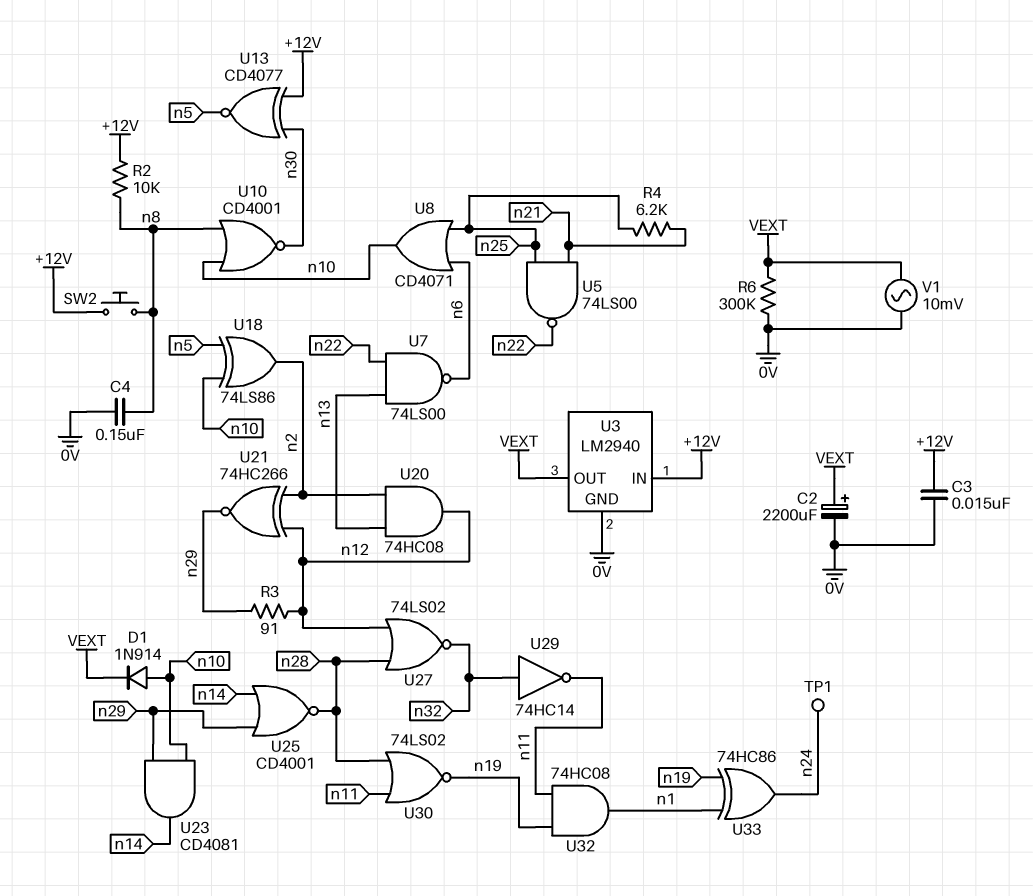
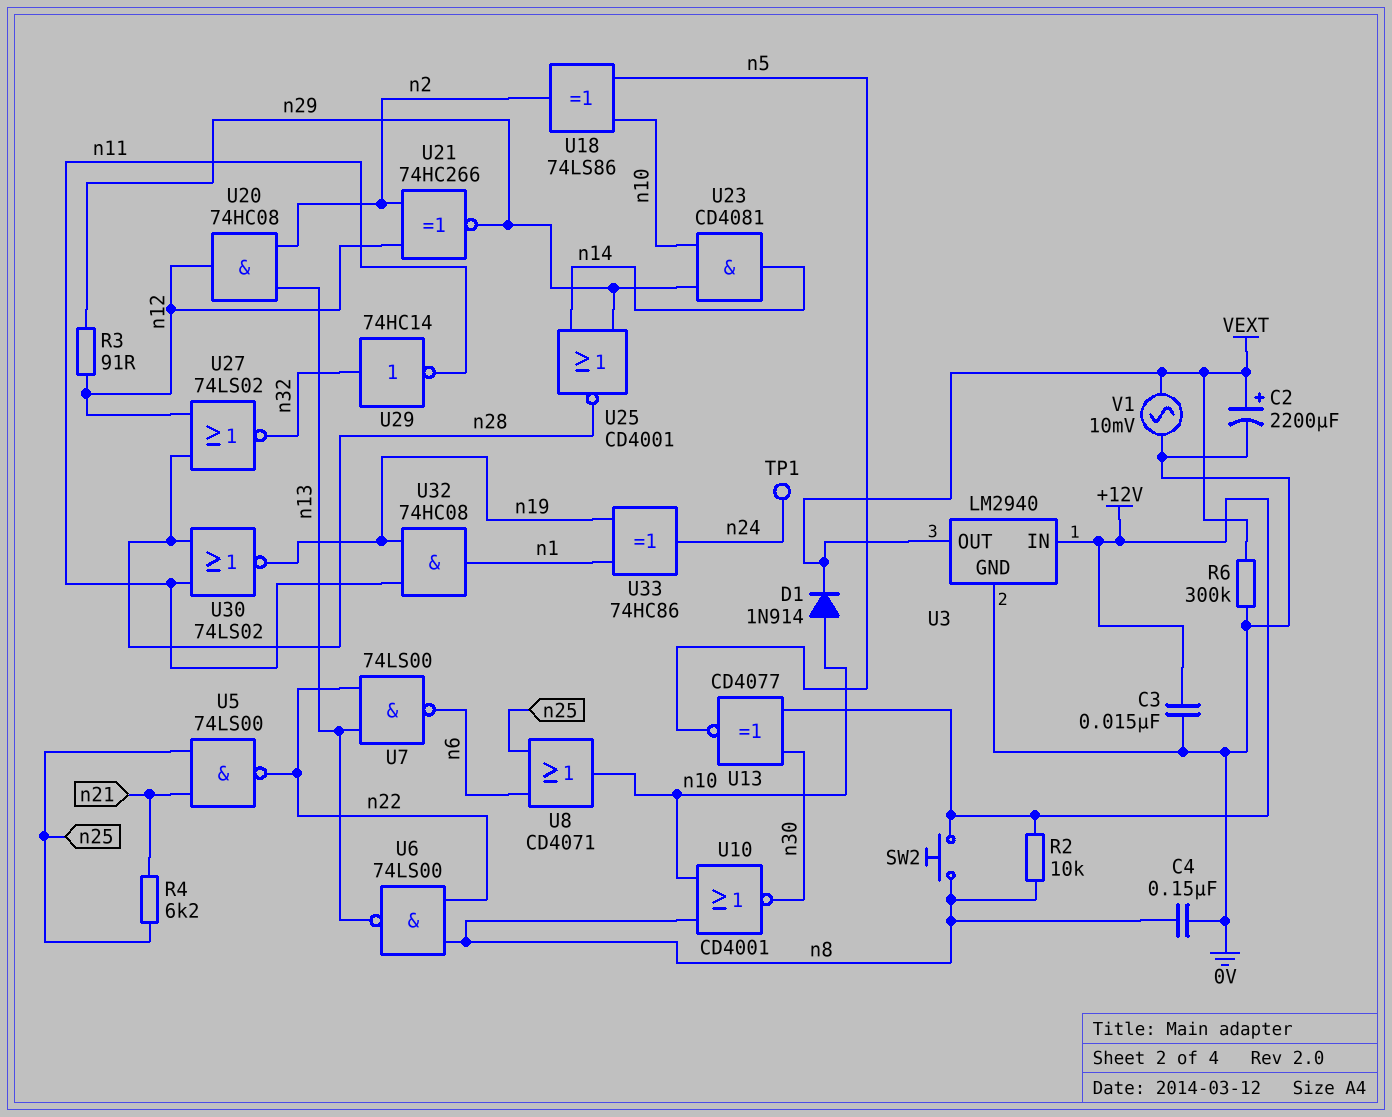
U6: none -> NAND 74LS00 (in n8, in n22, out n13)

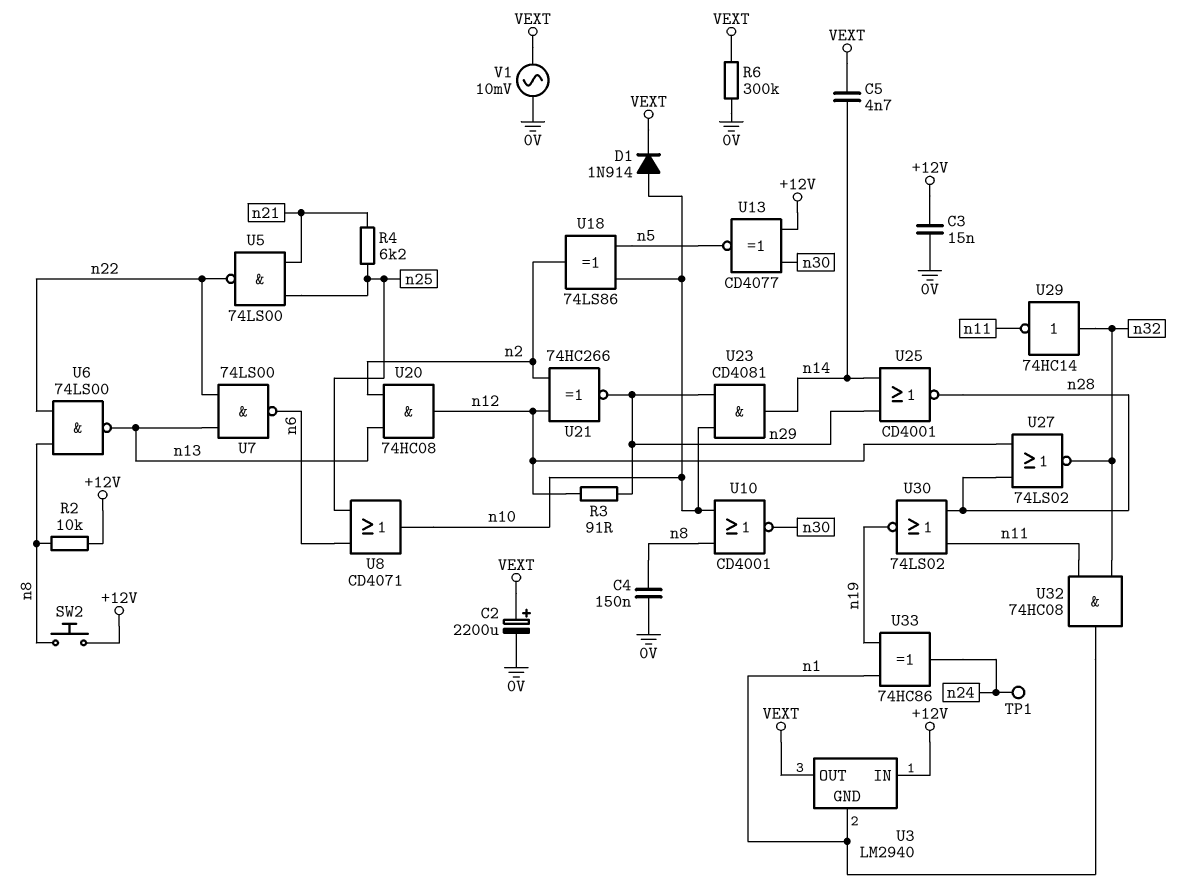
C5: none -> 4.7nF (VEXT, n14)
U3 pin GND: 0V -> n1
U32: AND 74HC08 (in n11, in n19, out n1) -> AND 74HC08 (in n11, in n32, out n1)

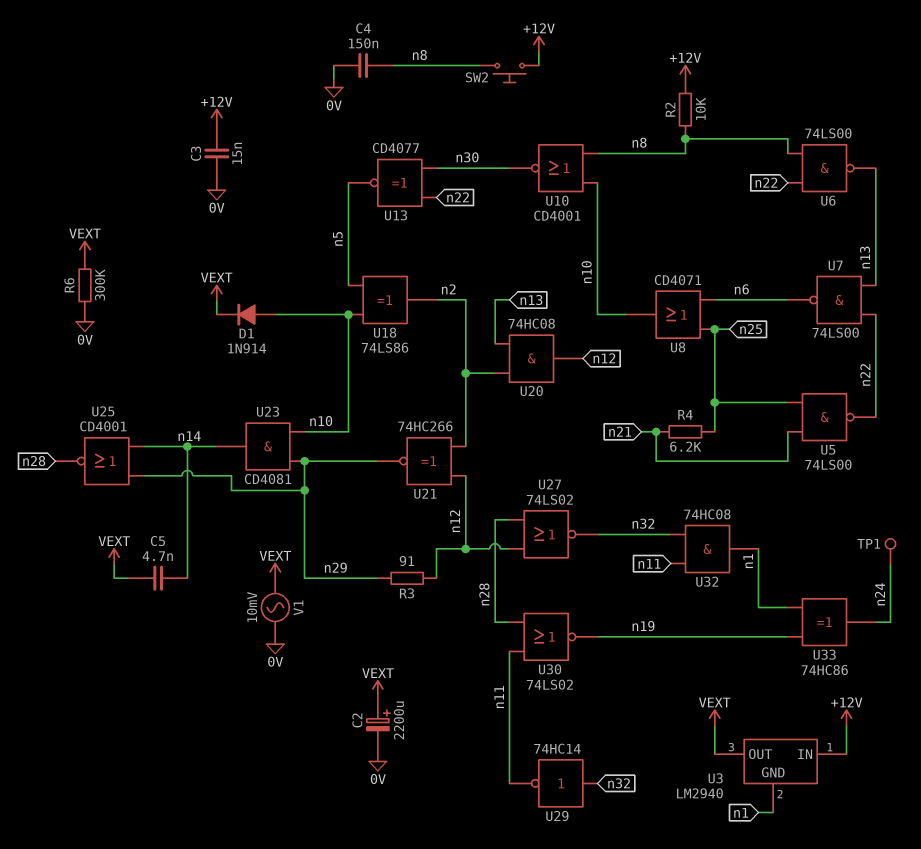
U13: XNOR CD4077 (in +12V, in n30, out n5) -> XNOR CD4077 (in n22, in n30, out n5)

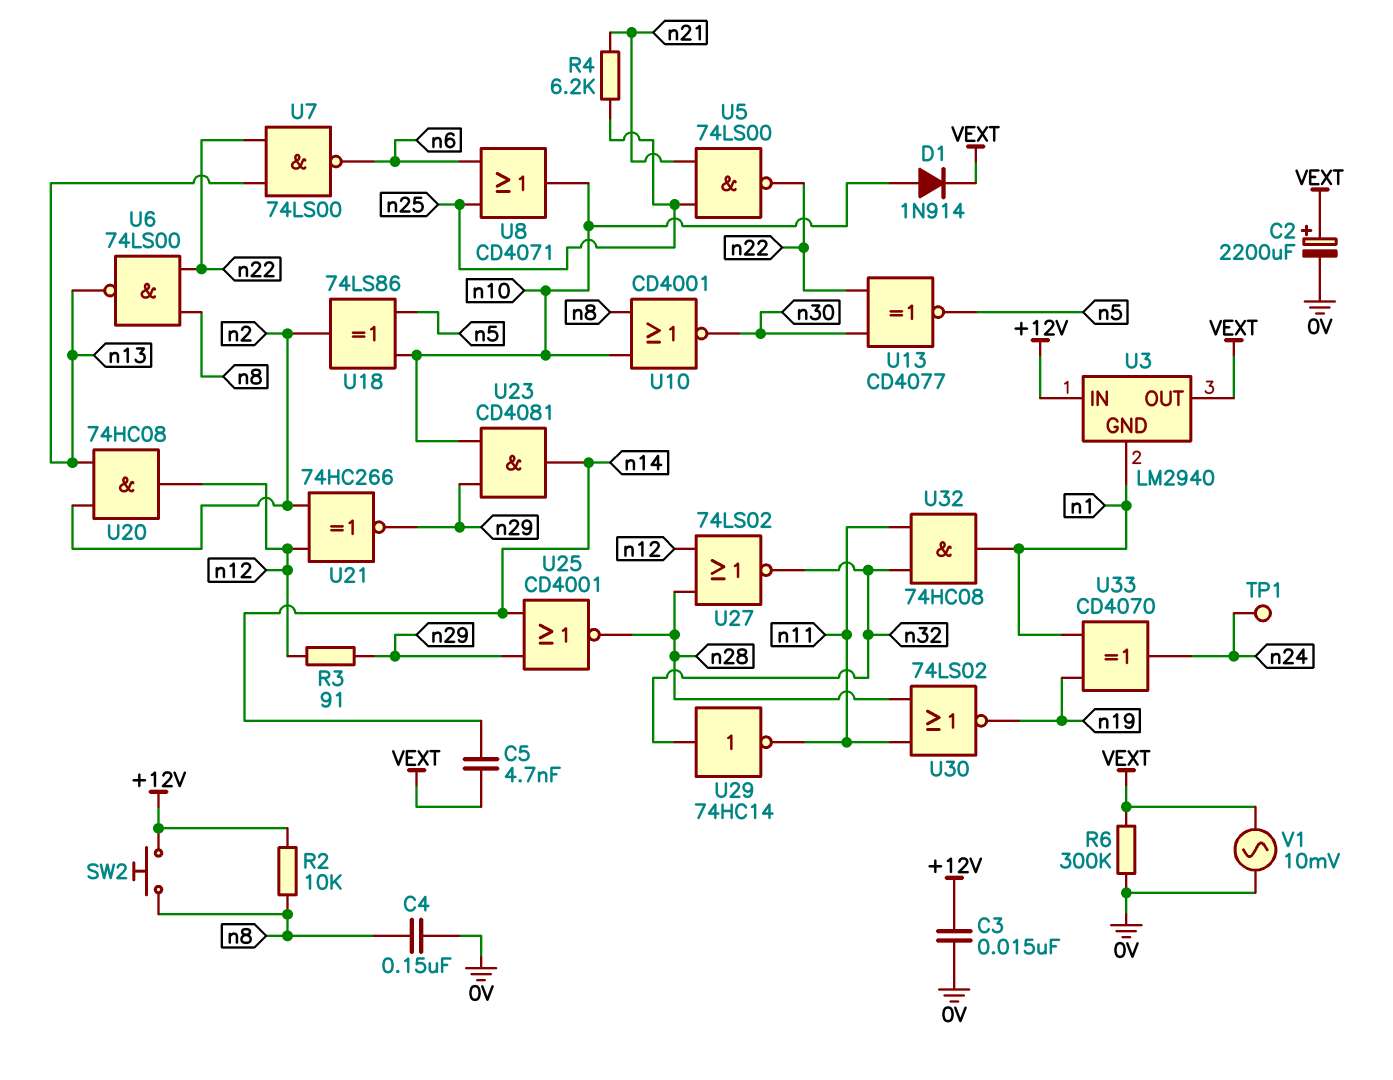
U33: XOR 74HC86 (in n1, in n19, out n24) -> XOR CD4070 (in n1, in n19, out n24)

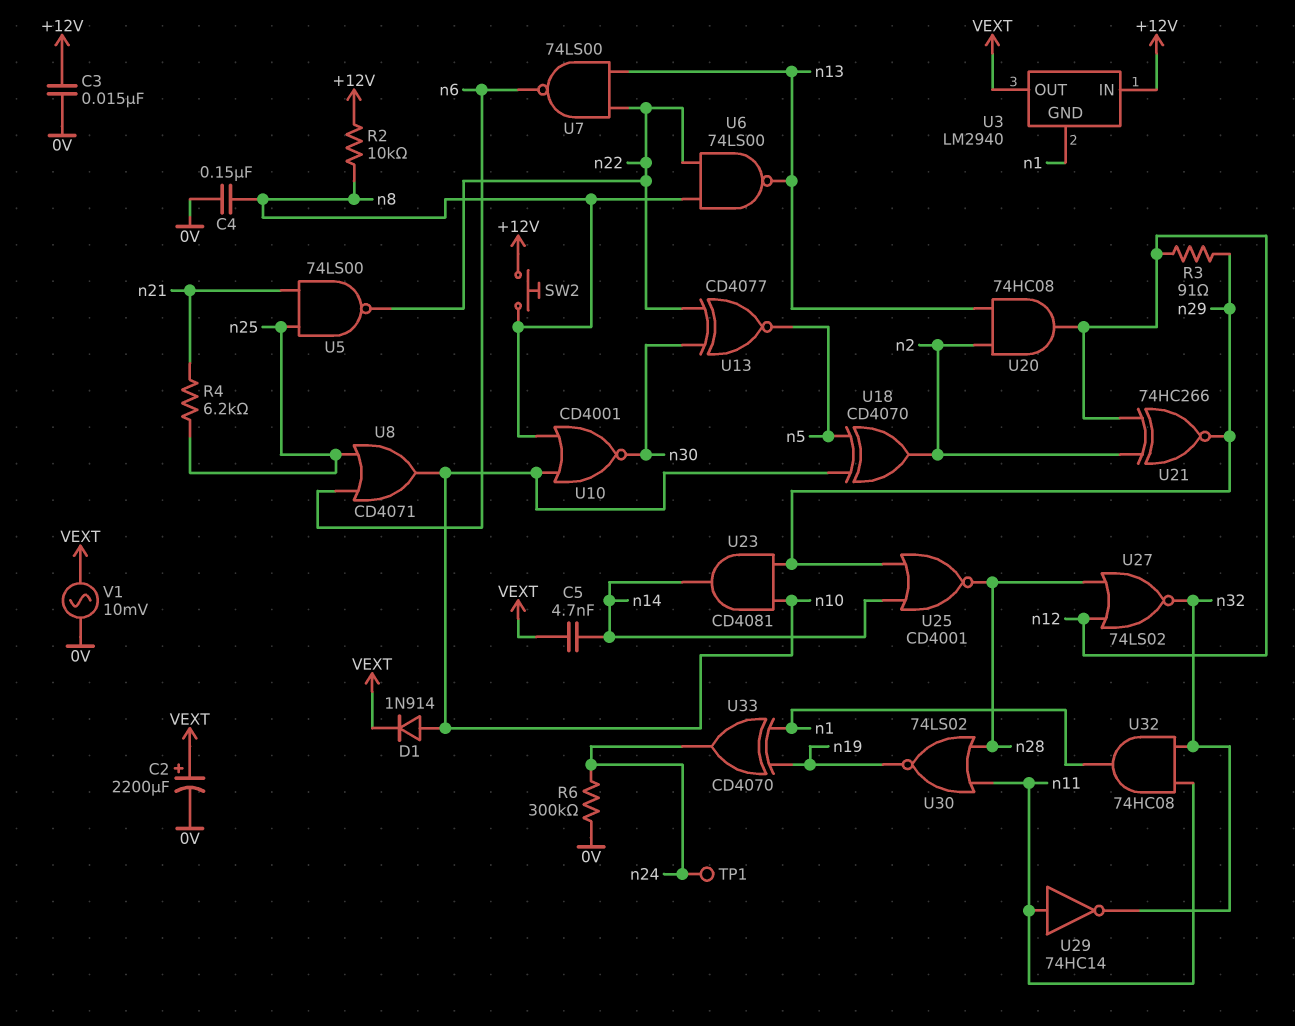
R6: 300k (0V, VEXT) -> 300k (0V, n24)
U18: XOR 74LS86 (in n5, in n10, out n2) -> XOR CD4070 (in n5, in n10, out n2)
U29: NOT 74HC14 (in n32, out n11) -> NOT 74HC14 (in n11, out n32)

